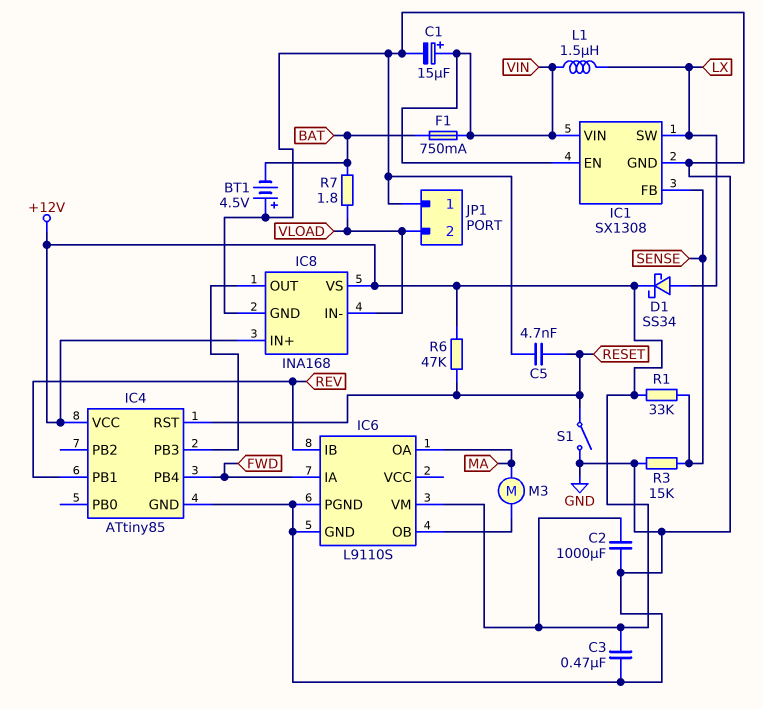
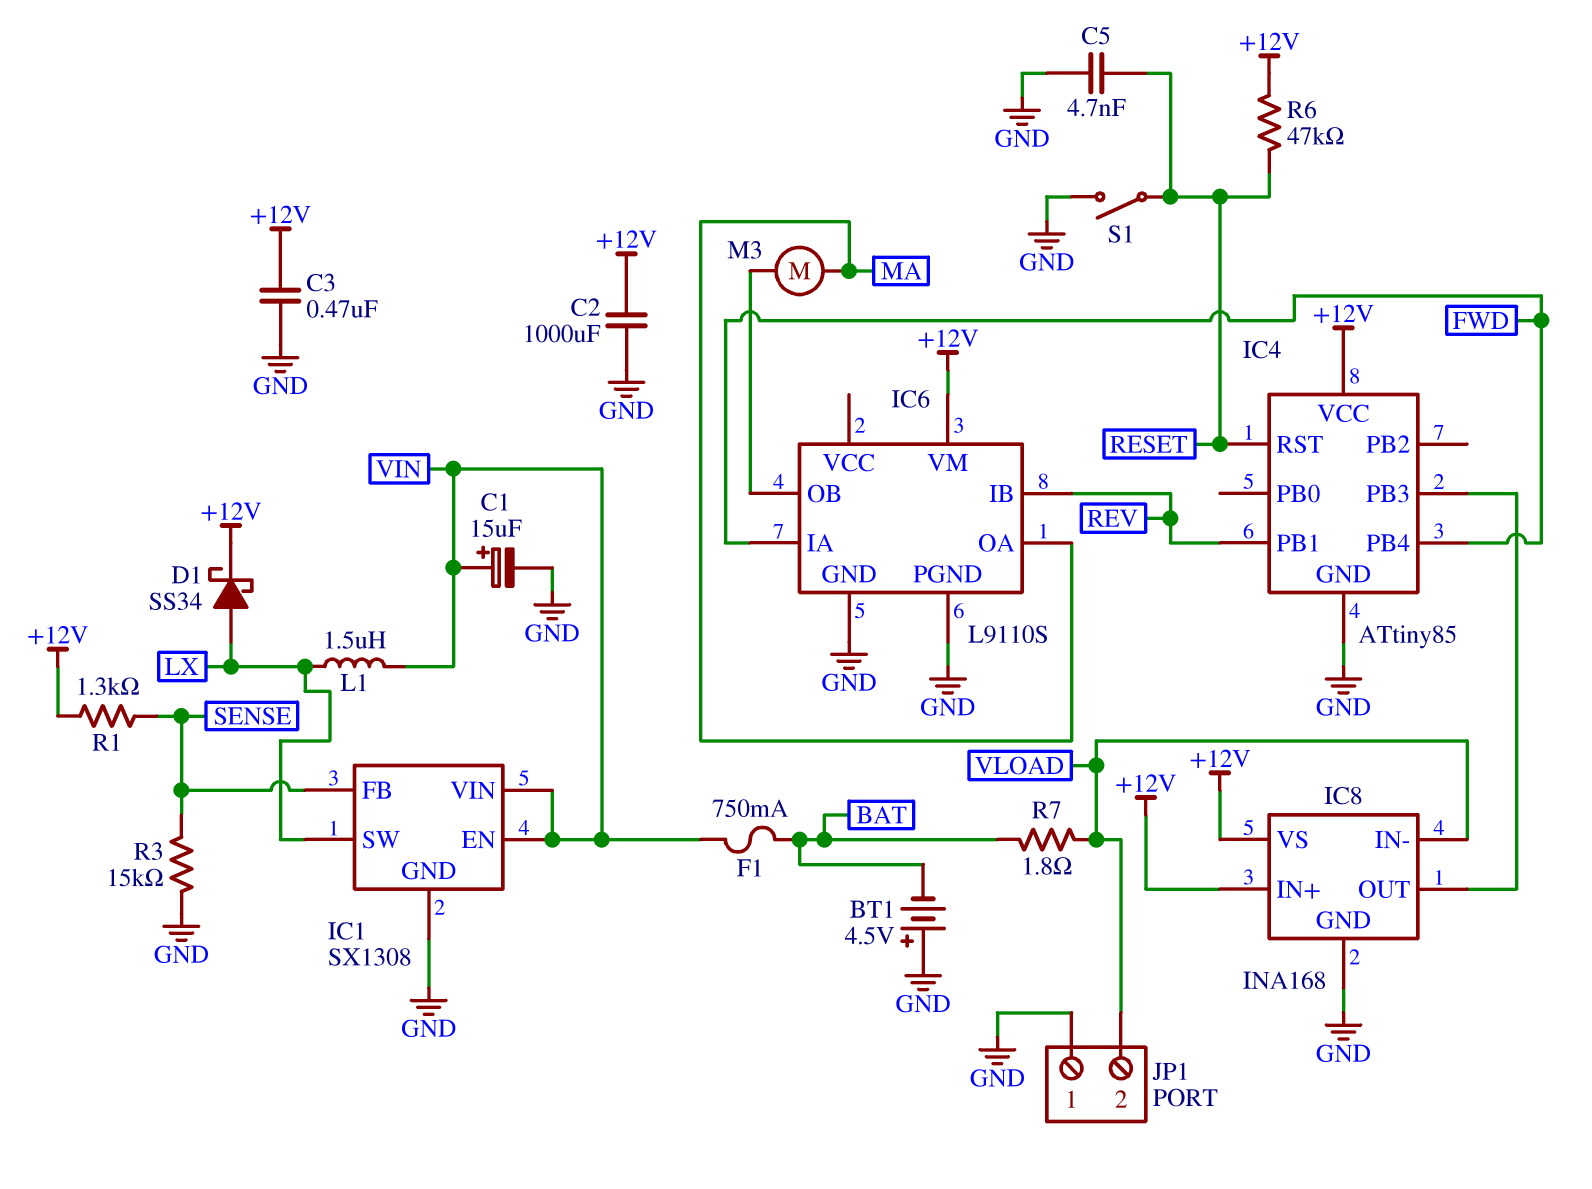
R1: 33k (+12V, SENSE) -> 1.3k (+12V, SENSE)

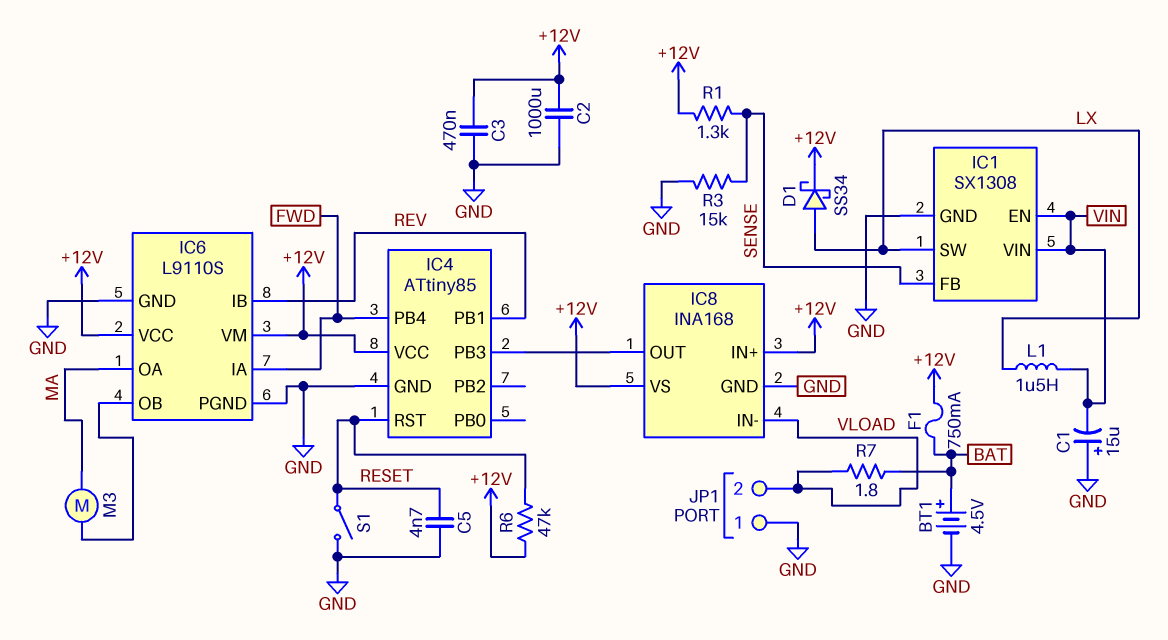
BT1: 4.5V (plus GND, minus BAT) -> 4.5V (plus BAT, minus GND)
C1: 15uF (plus VIN, minus GND) -> 15uF (plus GND, minus VIN)
F1: 750mA (BAT, VIN) -> 750mA (+12V, BAT)
IC6 pin VCC: none -> +12V

